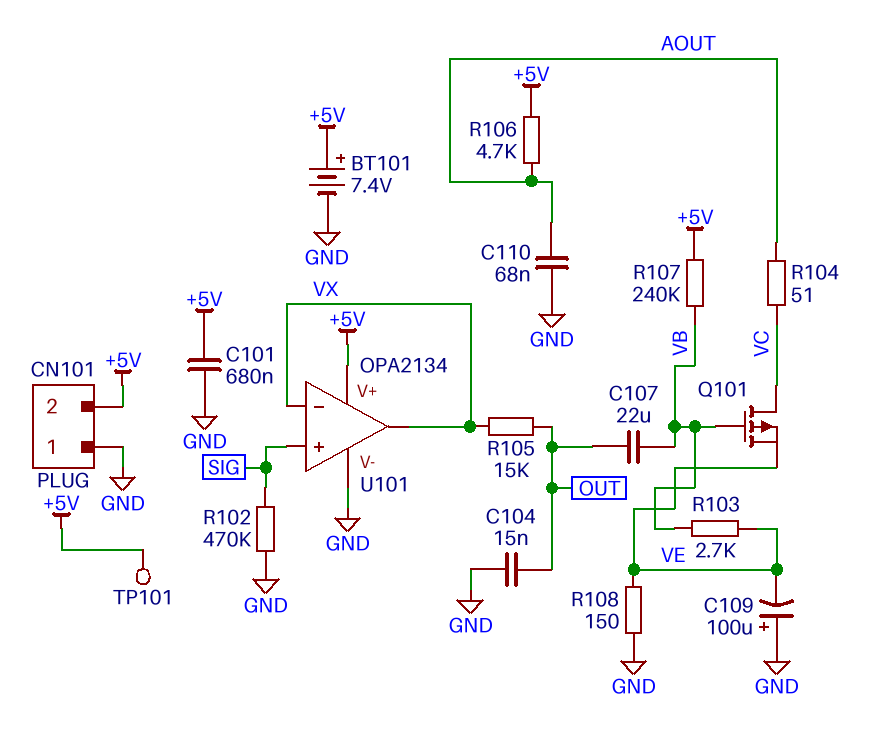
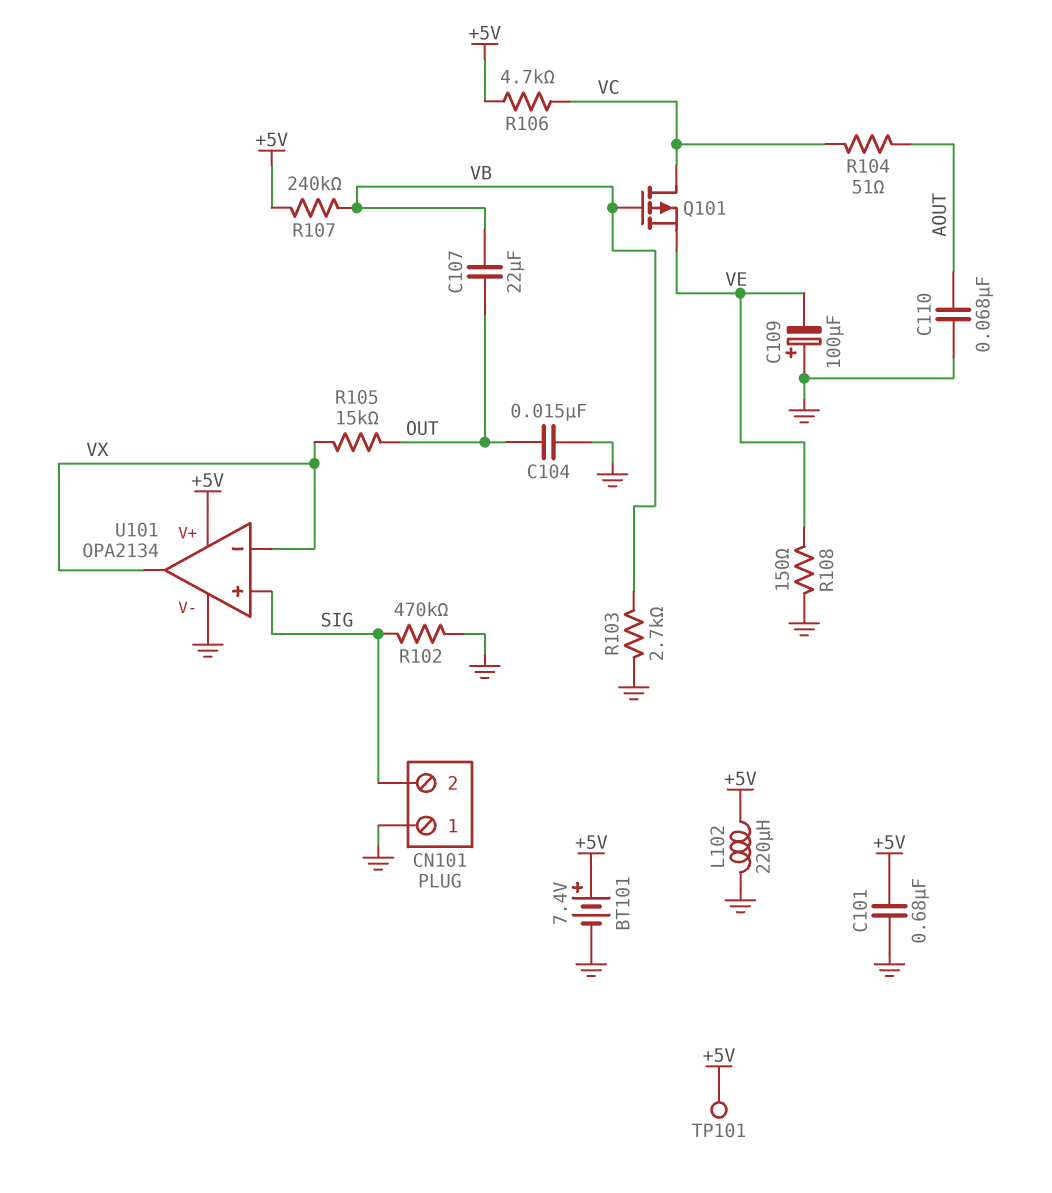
CN101 pin 2: +5V -> SIG
L102: none -> 220uH (+5V, GND)
R103: 2.7k (VB, VE) -> 2.7k (GND, VB)
R106: 4.7k (+5V, AOUT) -> 4.7k (+5V, VC)

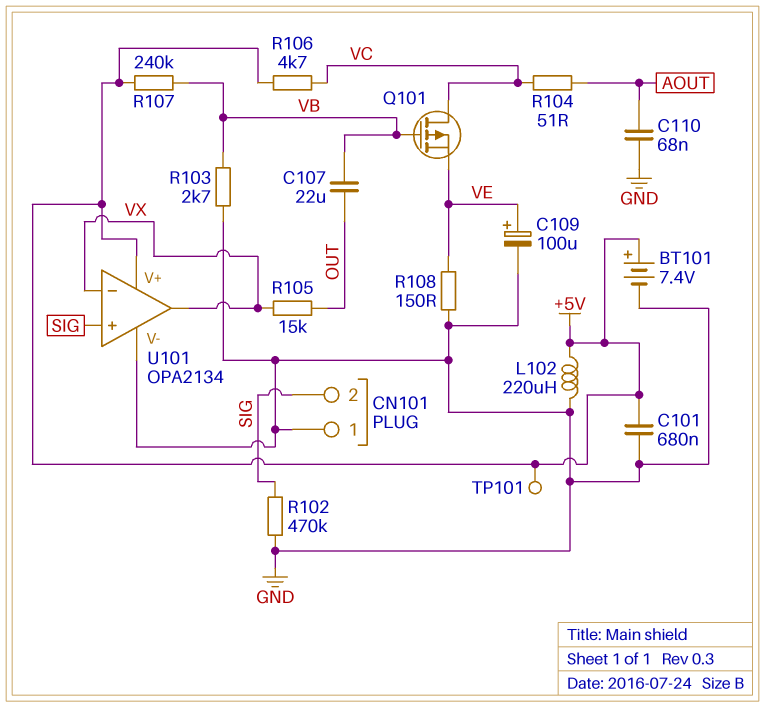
C104: 15nF (GND, OUT) -> none
C109: 100uF (plus GND, minus VE) -> 100uF (plus VE, minus GND)

